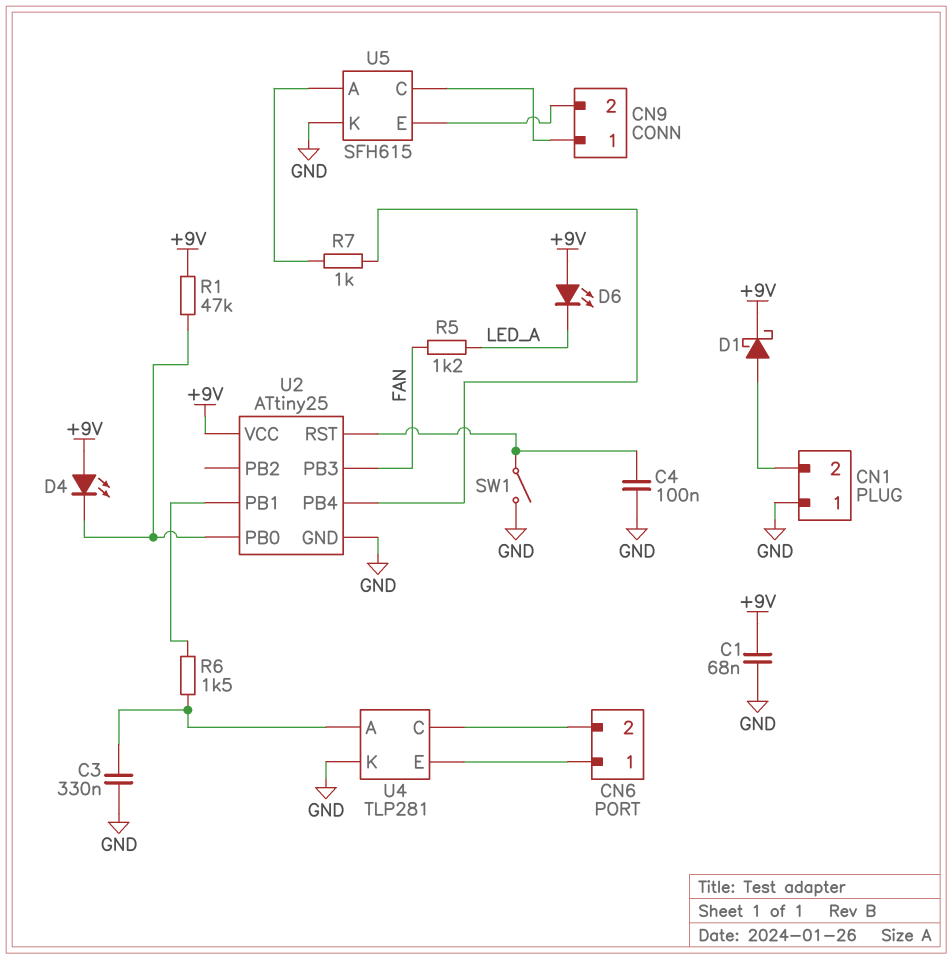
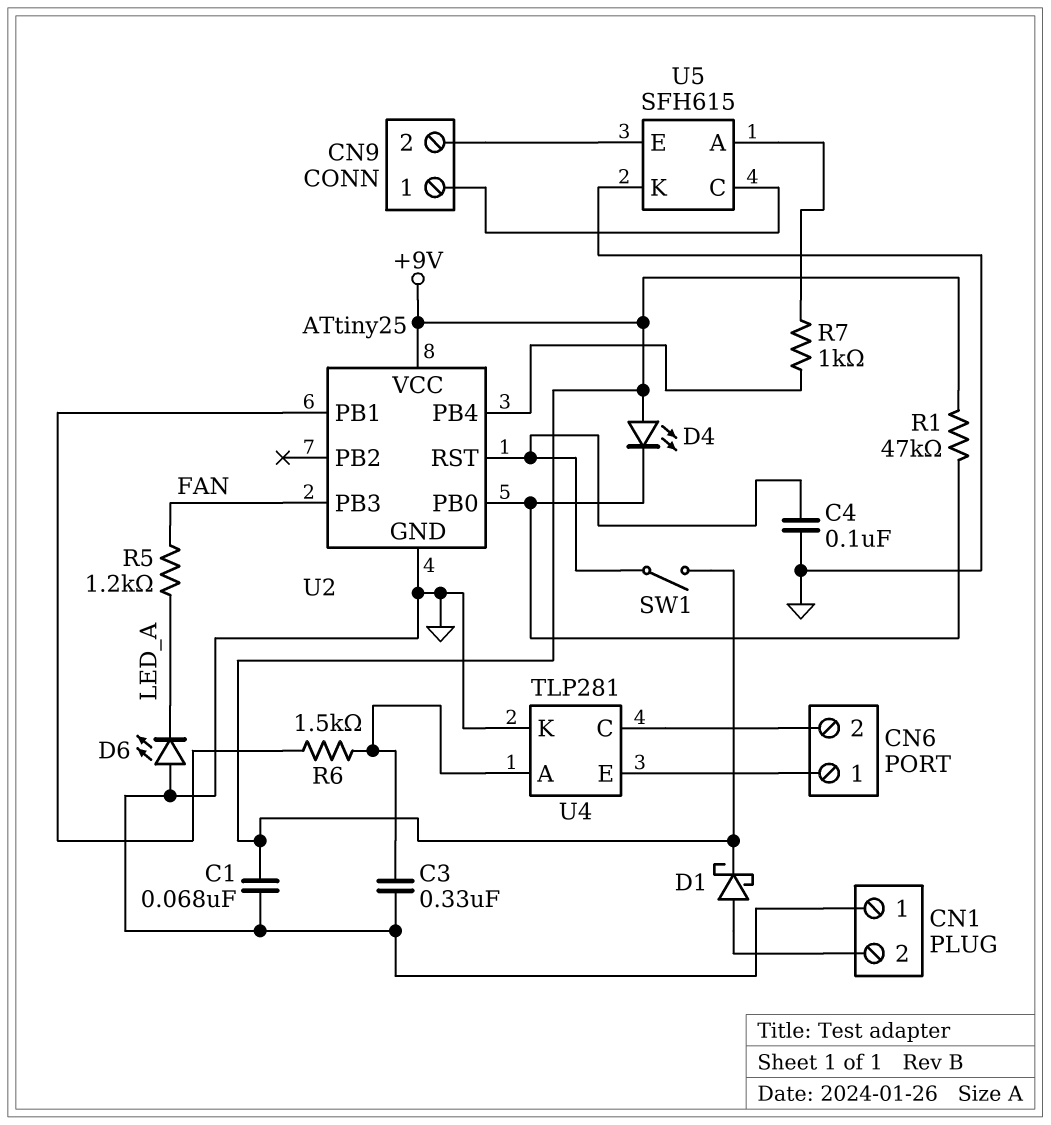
D6: LED (A +9V, K LED_A) -> LED (A GND, K LED_A)
SW1: switch (GND, U2/RST) -> switch (+9V, U2/RST)

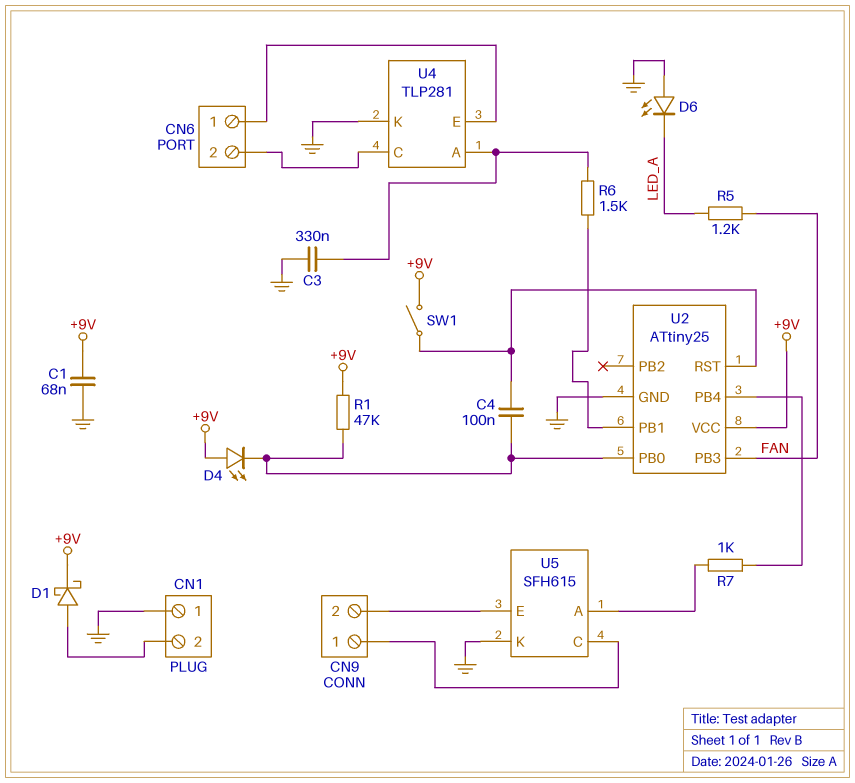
C4: 100nF (GND, U2/RST) -> 100nF (U2/PB0, U2/RST)

